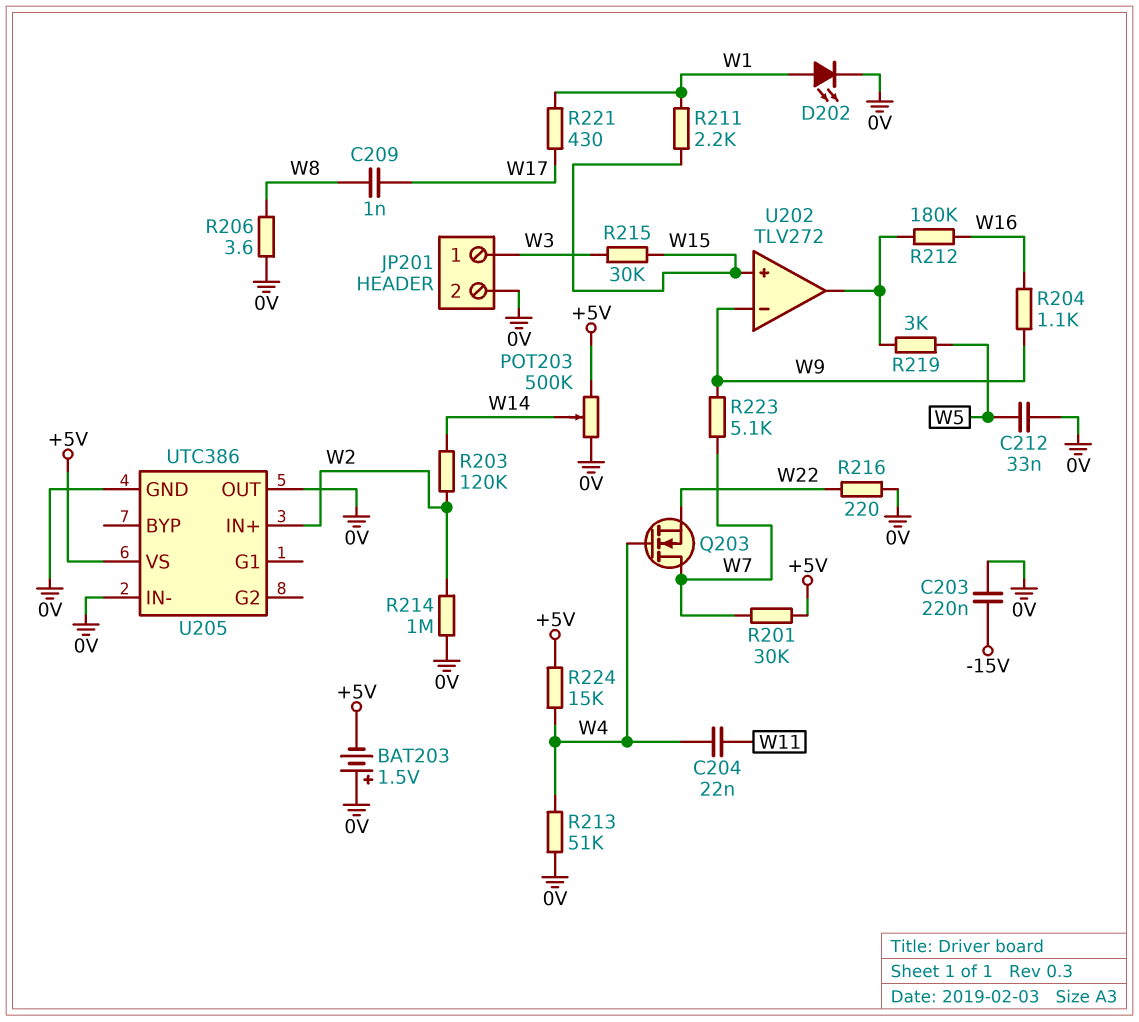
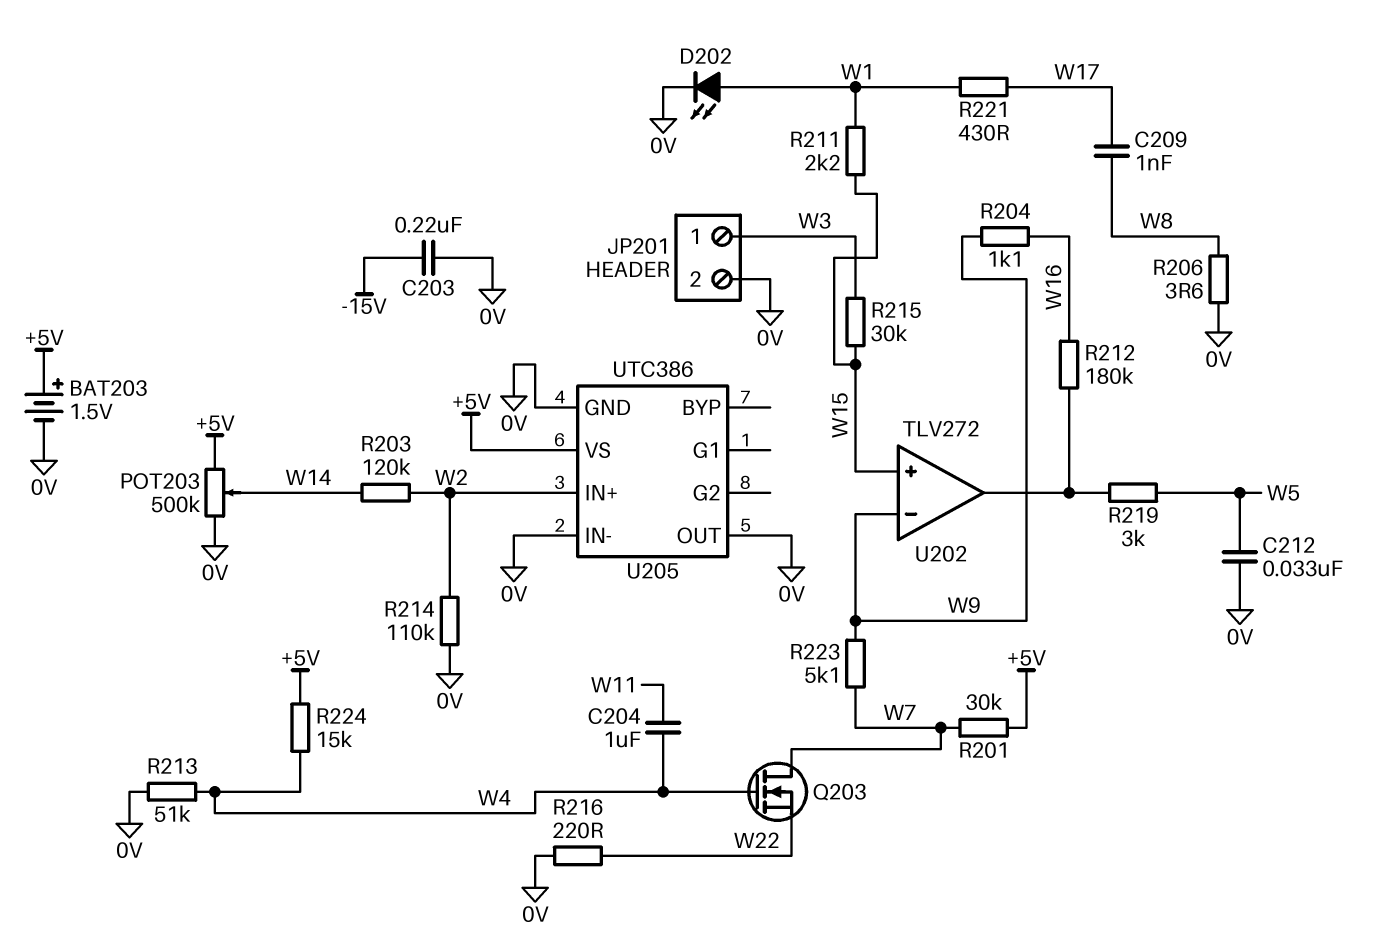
BAT203: 1.5V (plus 0V, minus +5V) -> 1.5V (plus +5V, minus 0V)
C204: 22nF (W4, W11) -> 1uF (W4, W11)
R214: 1M (0V, W2) -> 110k (0V, W2)

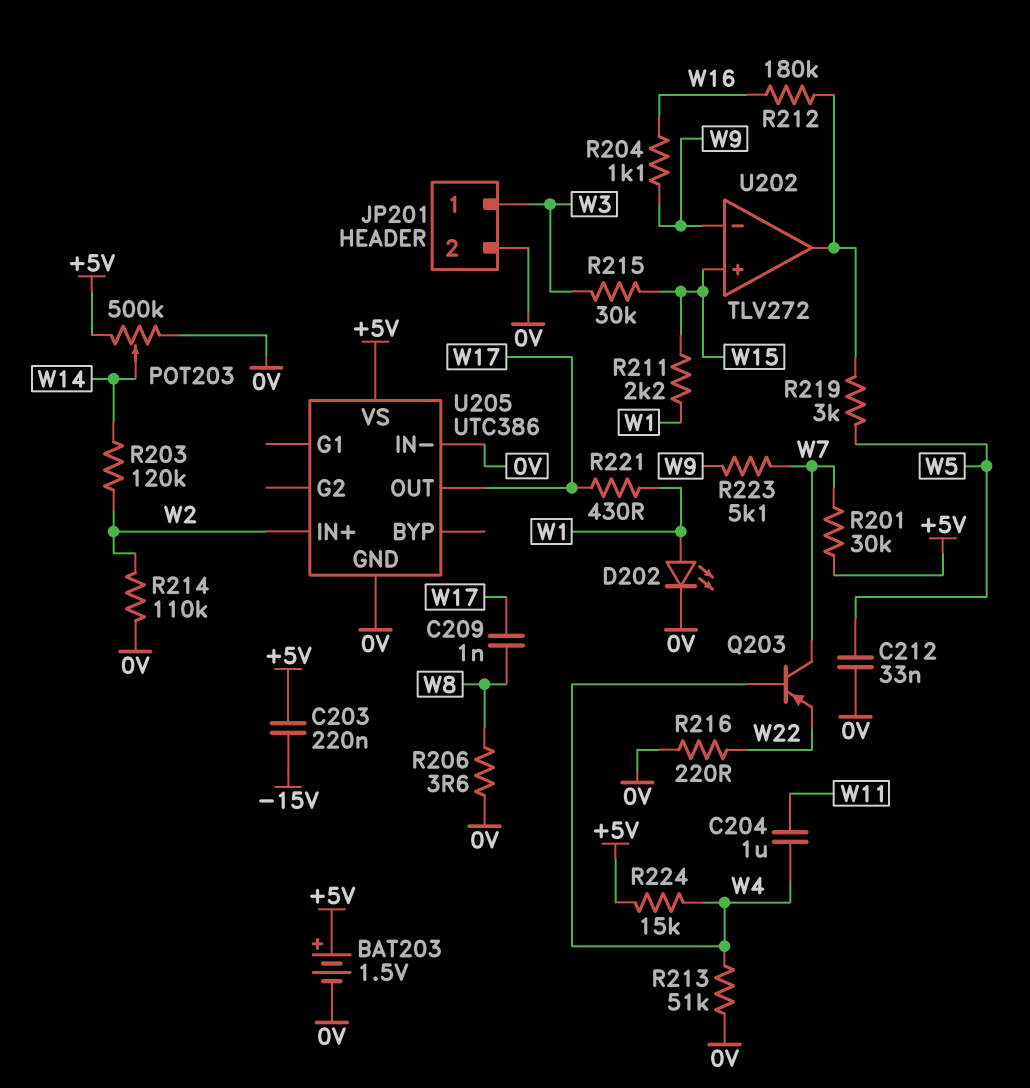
C203: 220nF (-15V, 0V) -> 220nF (+5V, -15V)
Q203: NMOS (G W4, D W7, S W22) -> PNP (B W4, C W7, E W22)
U205 pin OUT: 0V -> W17

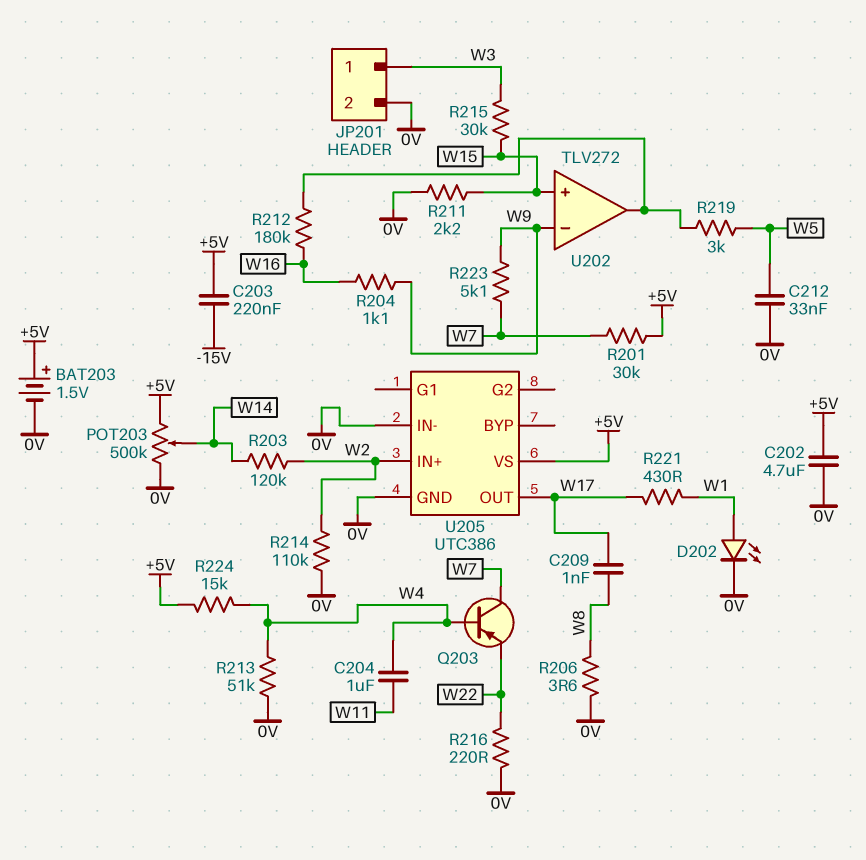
C202: none -> 4.7uF (+5V, 0V)
R211: 2.2k (W1, W15) -> 2.2k (0V, W15)

